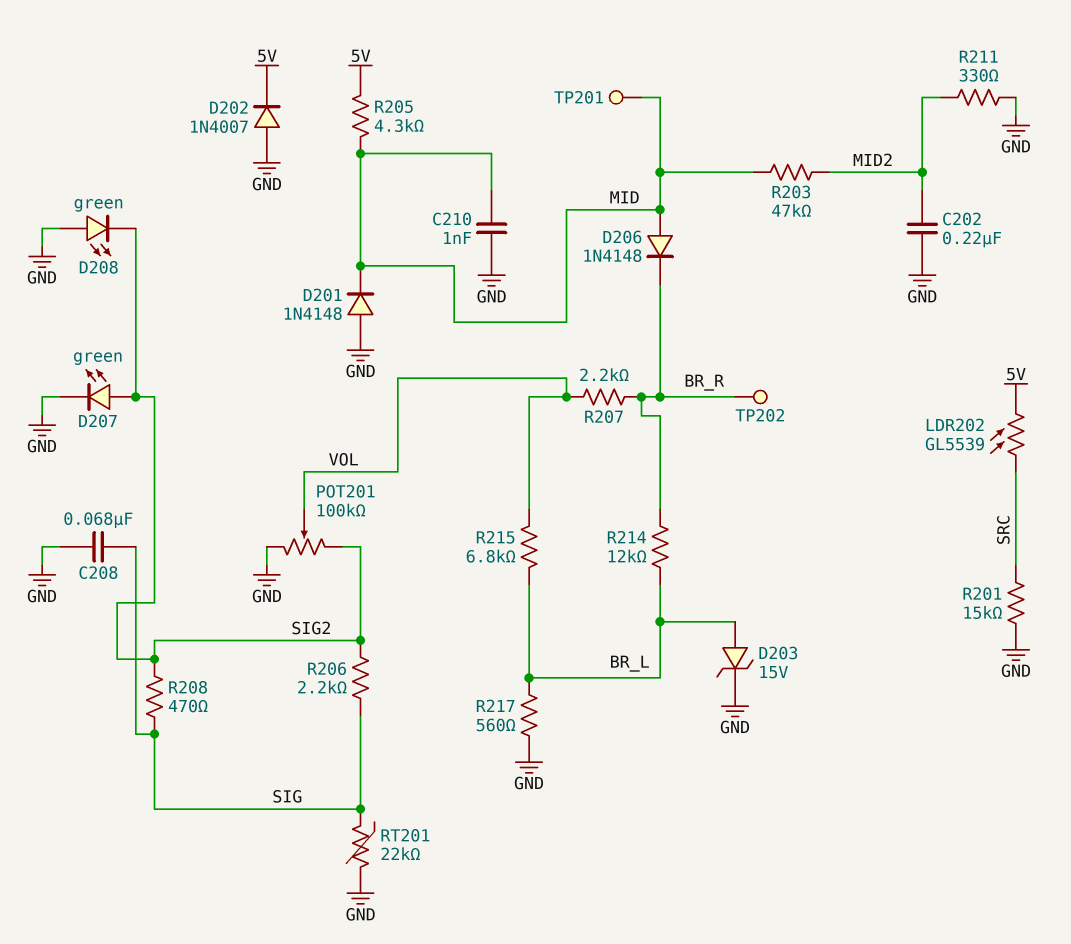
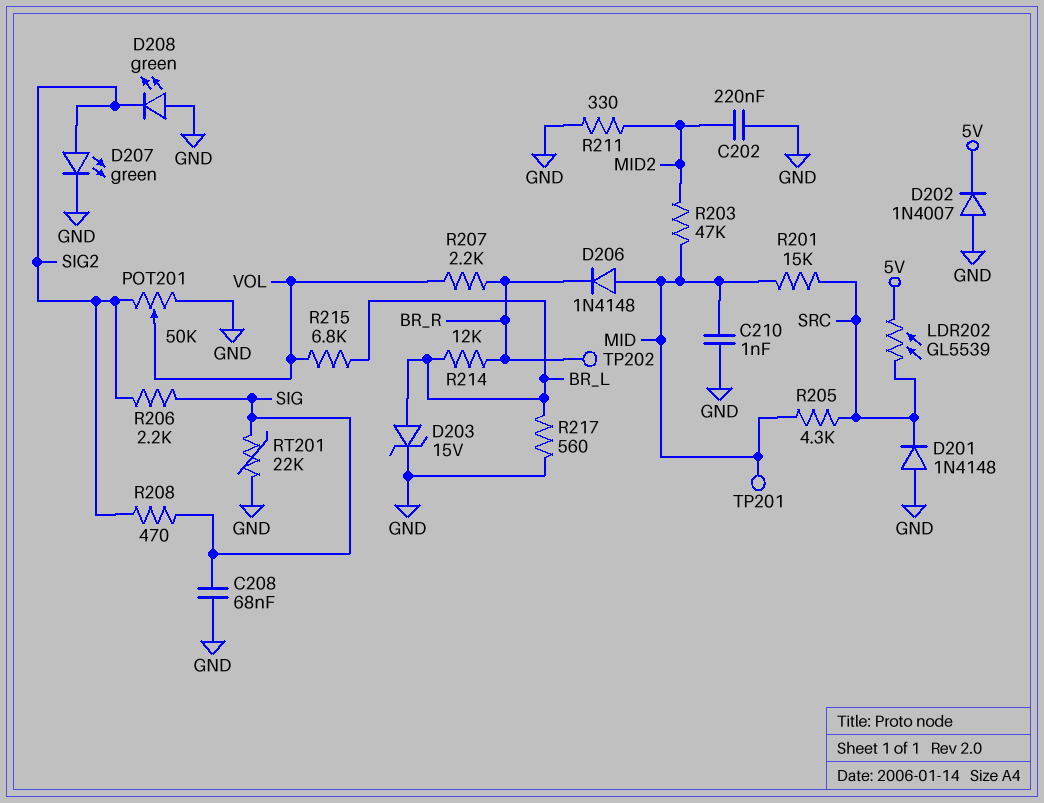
D201: diode 1N4148 (A GND, K MID) -> diode 1N4148 (A GND, K SRC)
POT201: 100k (GND, SIG2, wiper VOL) -> 50k (GND, SIG2, wiper VOL)
R201: 15k (GND, SRC) -> 15k (MID, SRC)
R205: 4.3k (5V, MID) -> 4.3k (MID, SRC)

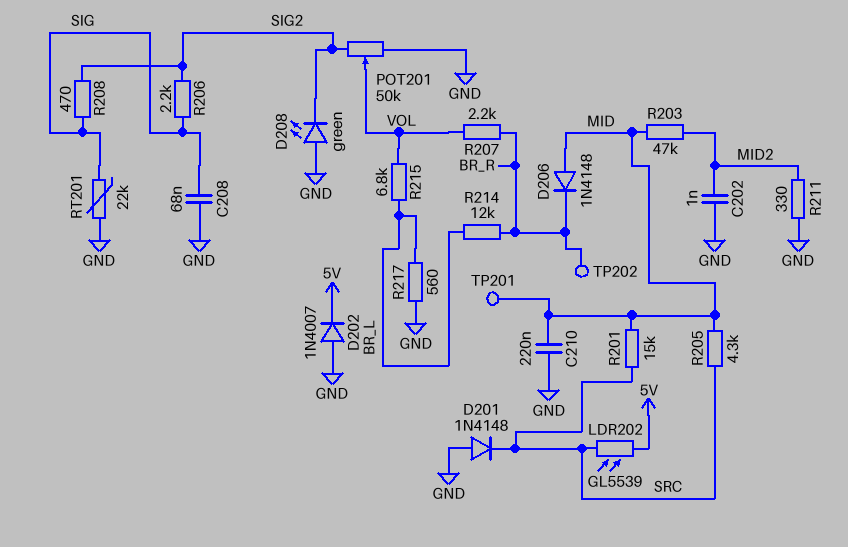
C202: 220nF (GND, MID2) -> 1nF (GND, MID2)
C210: 1nF (GND, MID) -> 220nF (GND, MID)
D203: zener 15V (A BR_L, K GND) -> none
D207: LED green (A SIG2, K GND) -> none

